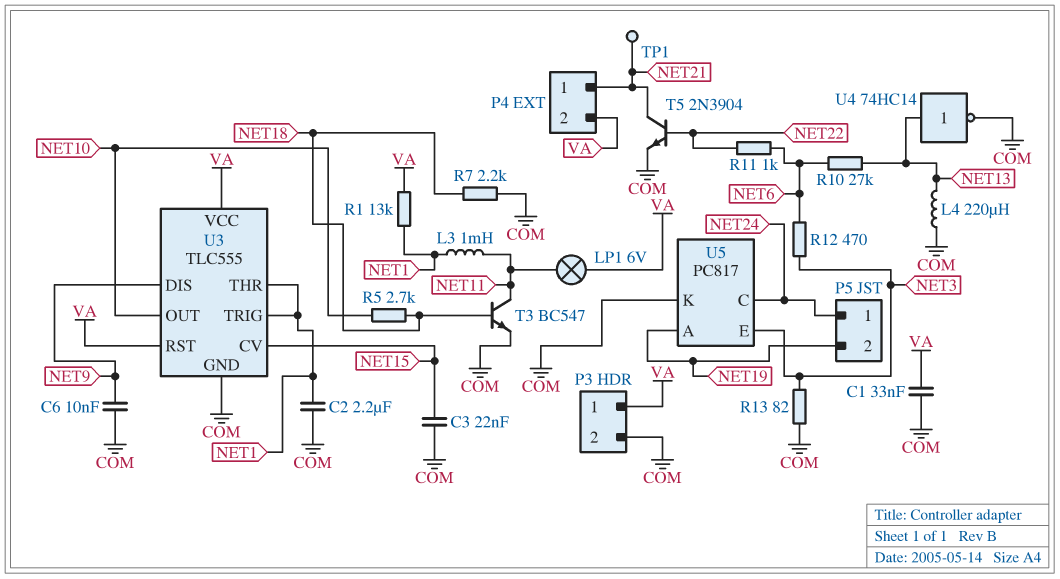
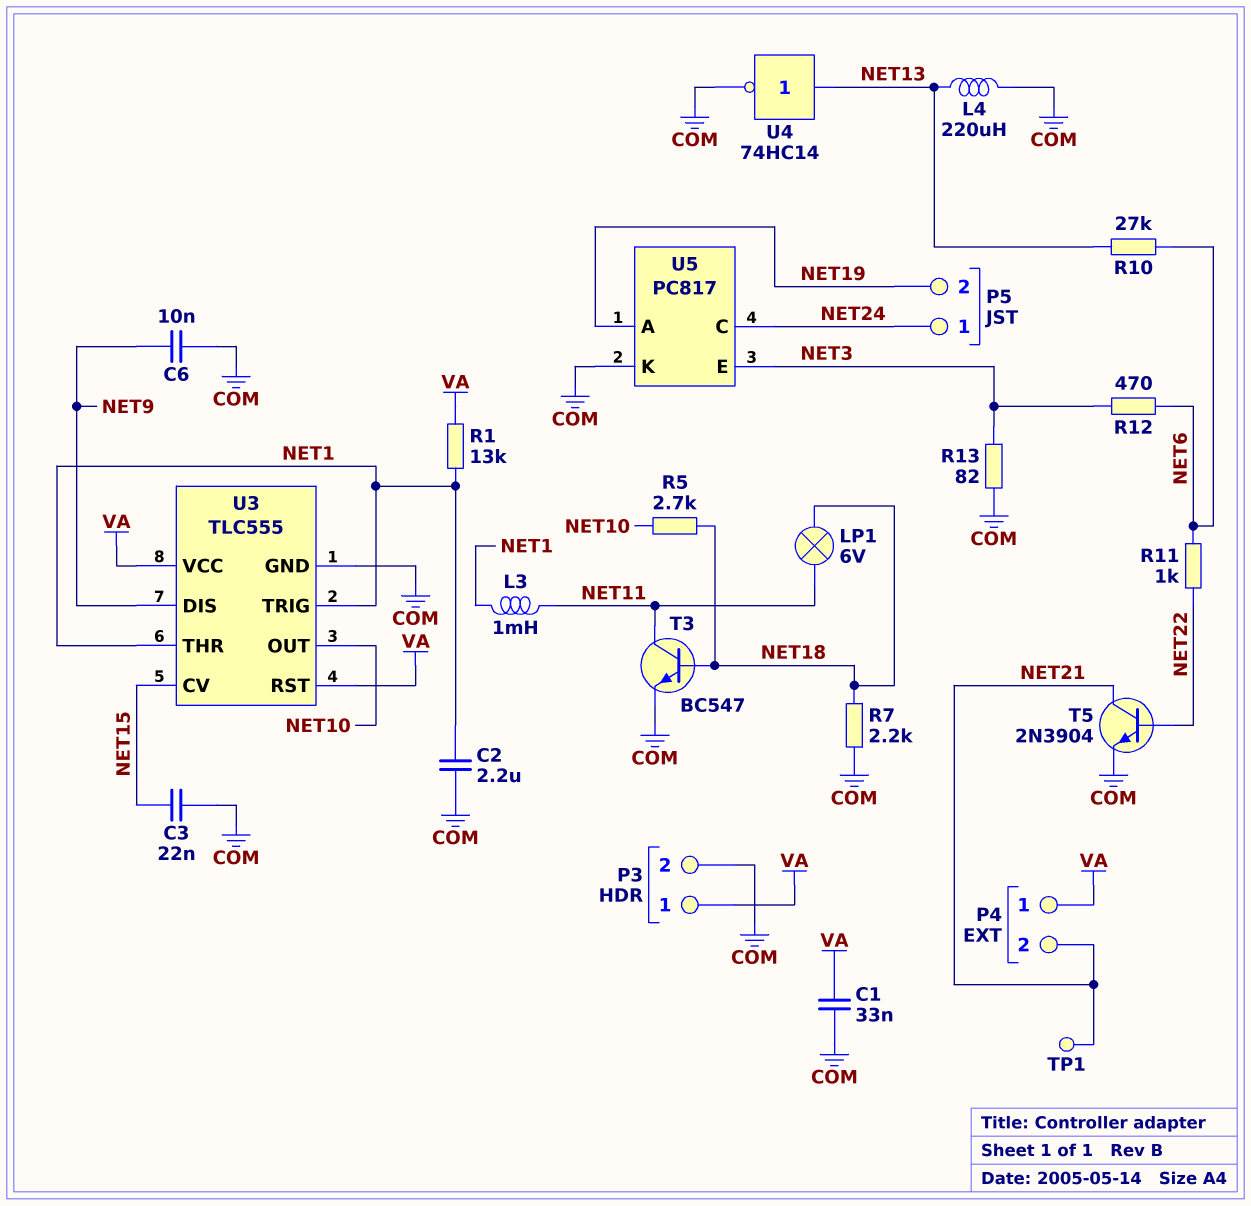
LP1: lamp 6V (NET11, VA) -> lamp 6V (NET11, NET18)
P4 pin 1: NET21 -> VA
P4 pin 2: VA -> NET21

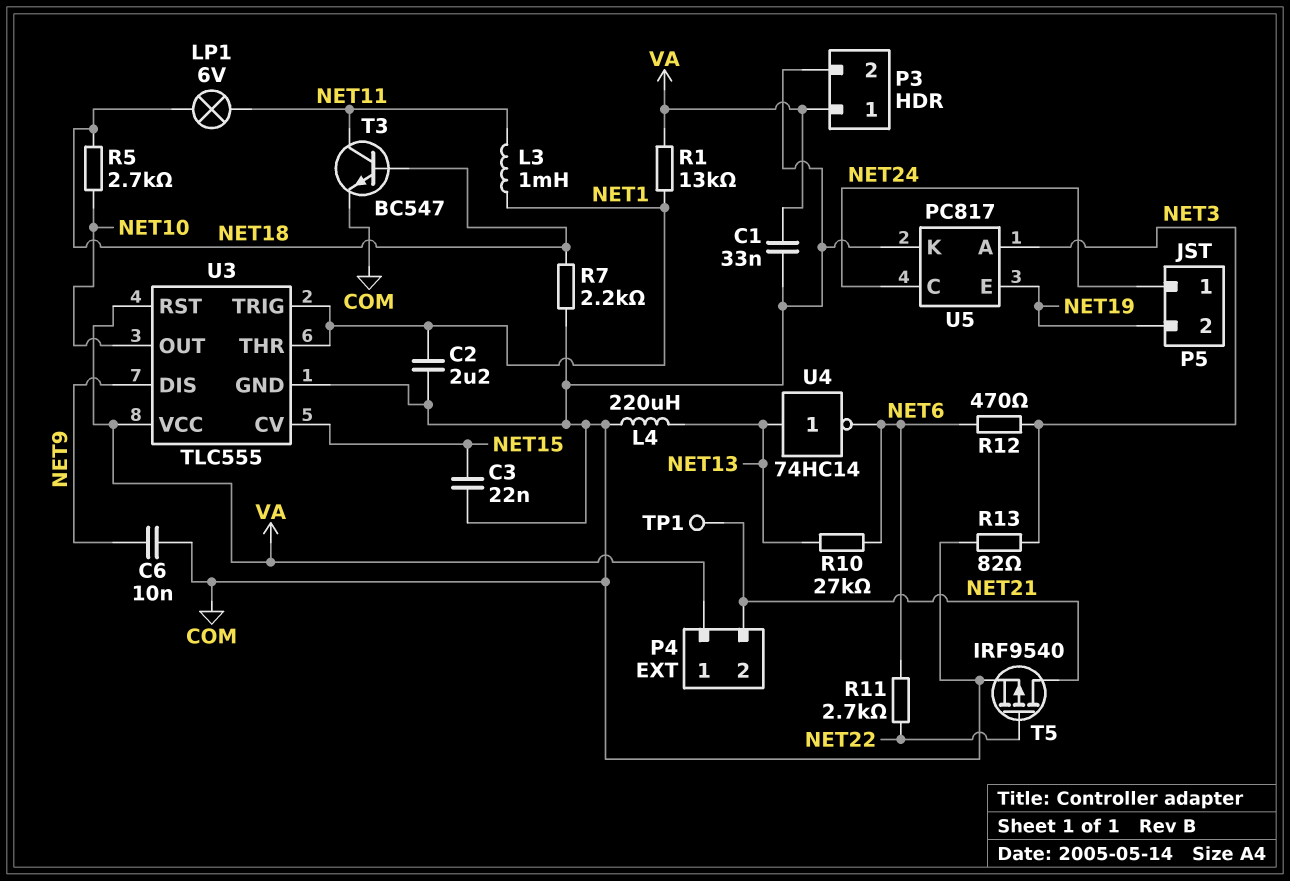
R11: 1k (NET6, NET22) -> 2.7k (NET6, NET22)
T5: NPN 2N3904 (B NET22, C NET21, E COM) -> PMOS IRF9540 (G NET22, D NET21, S COM)
U4: NOT 74HC14 (in NET13, out COM) -> NOT 74HC14 (in NET13, out NET6)
U5 pin A: NET19 -> NET3
U5 pin E: NET3 -> NET19

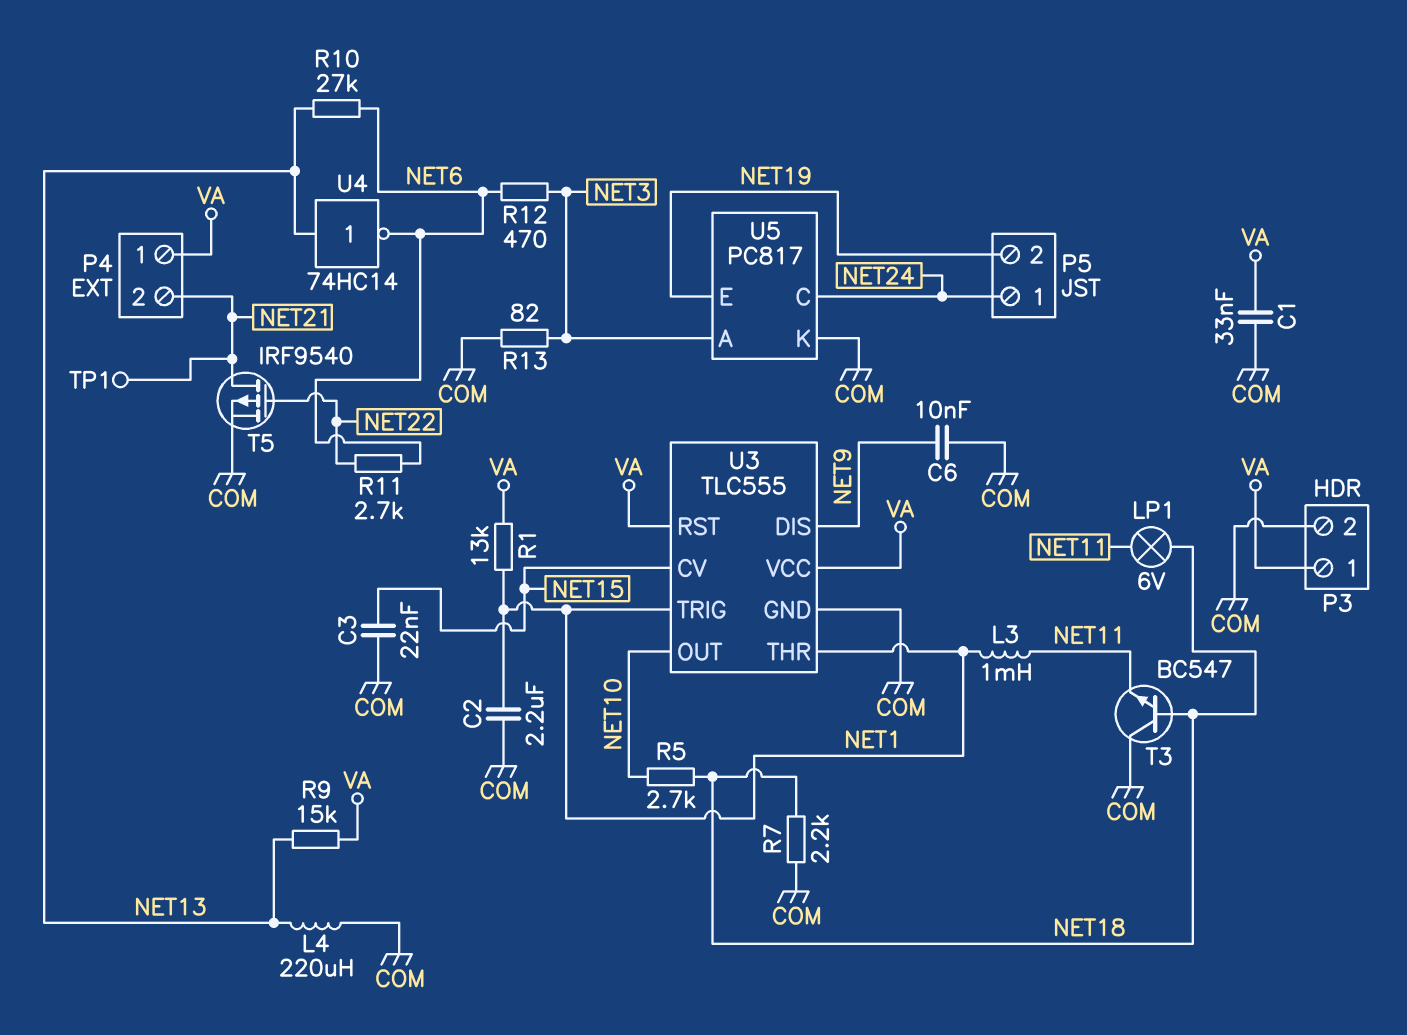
R9: none -> 15k (NET13, VA)
T3: NPN BC547 (B NET18, C NET11, E COM) -> NPN BC547 (B NET18, C COM, E NET11)

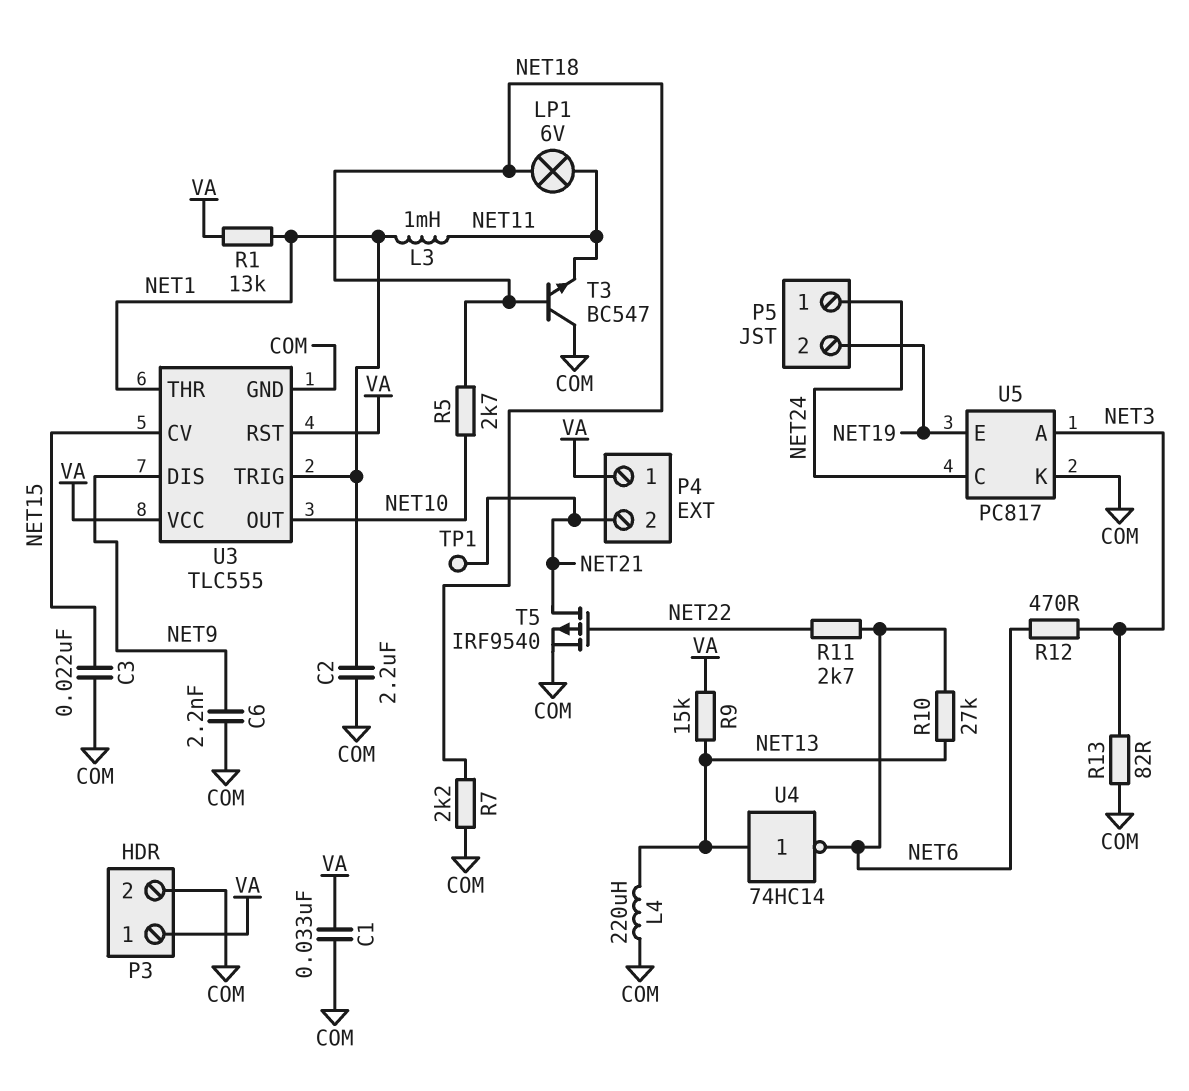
C6: 10nF (COM, NET9) -> 2.2nF (COM, NET9)

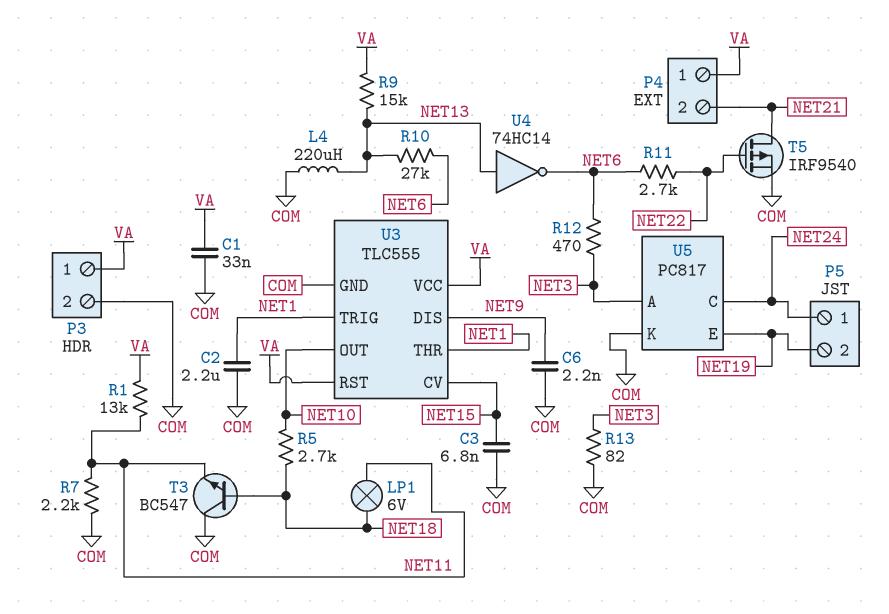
C3: 22nF (COM, NET15) -> 6.8nF (COM, NET15)
L3: 1mH (NET1, NET11) -> none
R1: 13k (NET1, VA) -> 13k (NET11, VA)
R7: 2.2k (COM, NET18) -> 2.2k (COM, NET11)
TP1: test point (NET21) -> none

